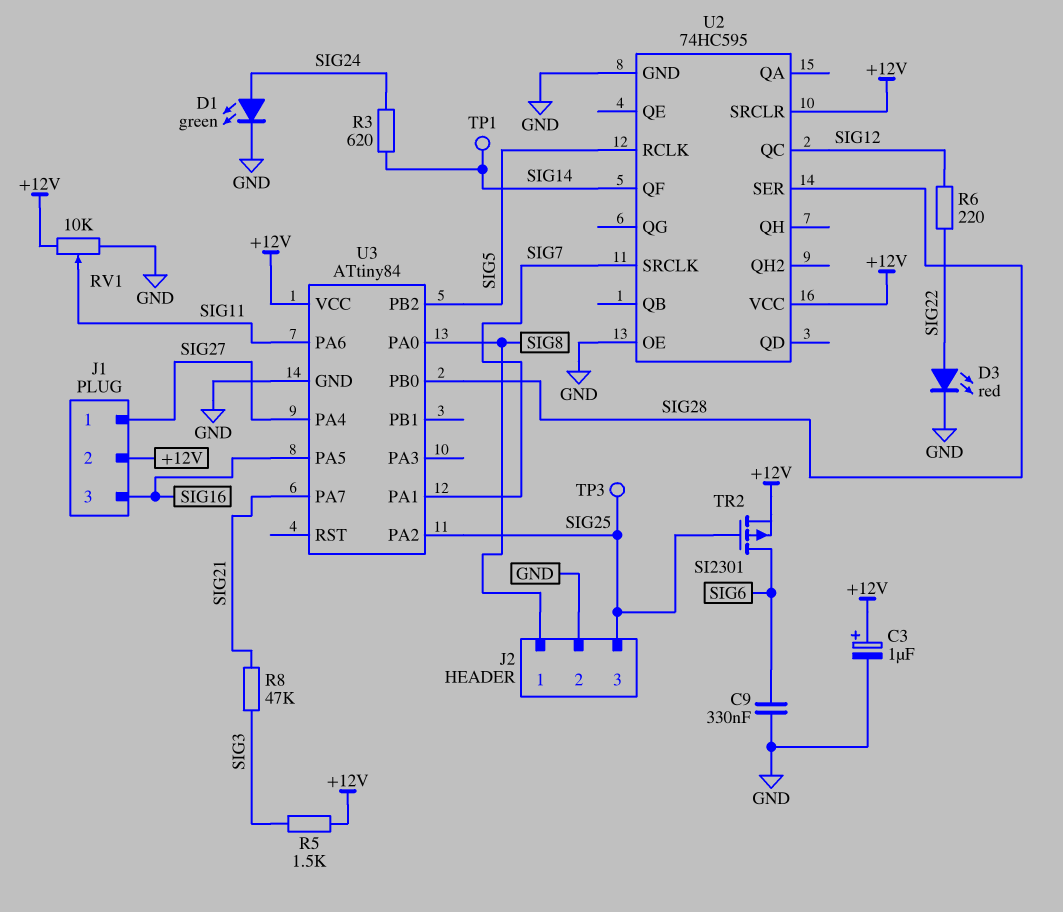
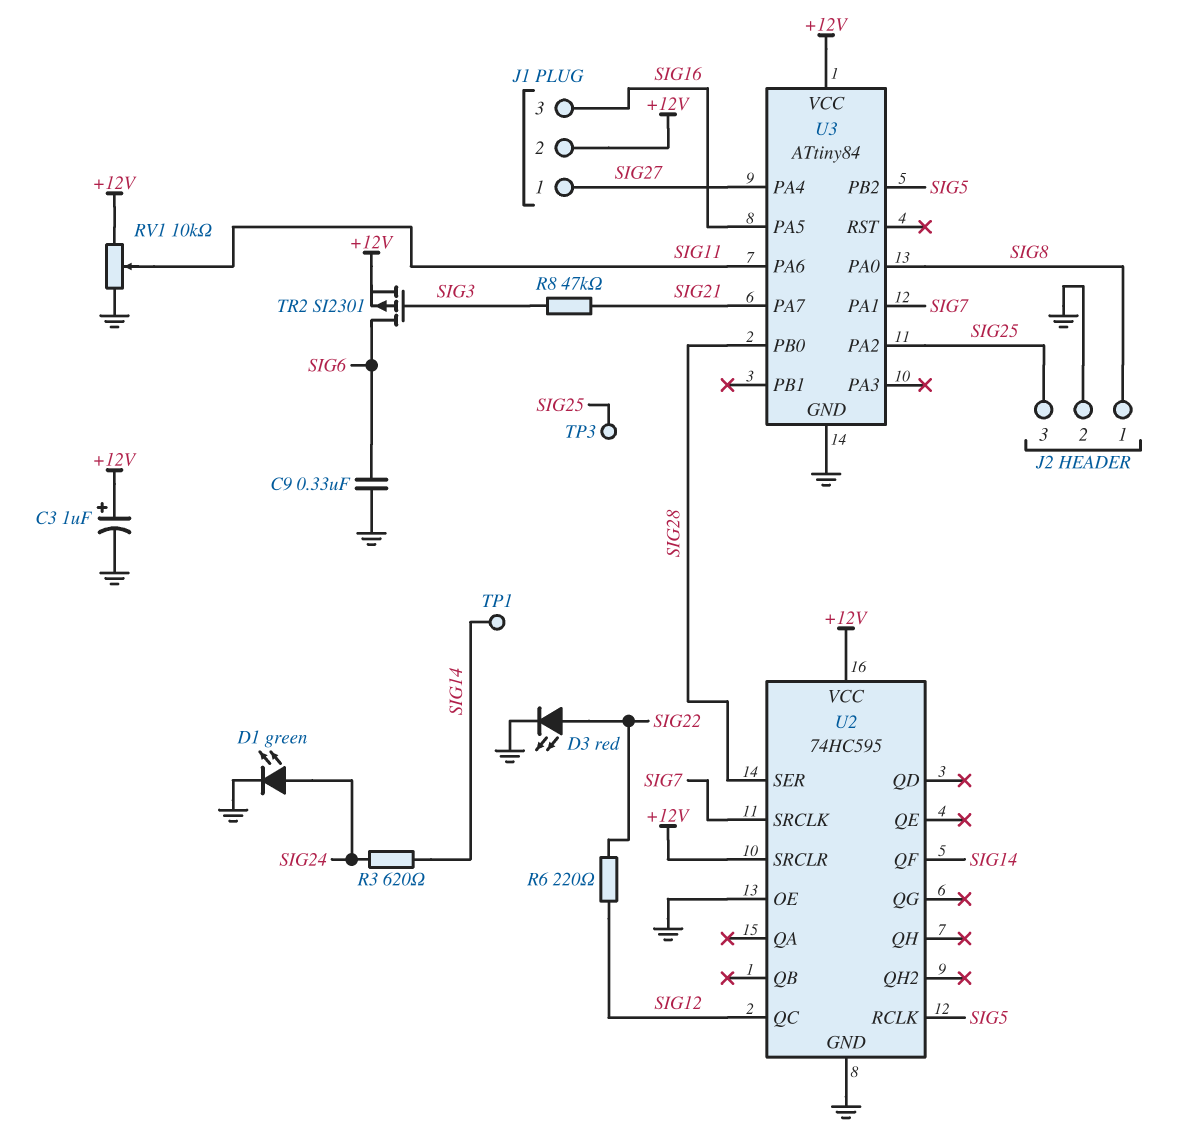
R5: 1.5k (+12V, SIG3) -> none
TR2: PMOS SI2301 (G SIG25, D SIG6, S +12V) -> PMOS SI2301 (G SIG3, D SIG6, S +12V)

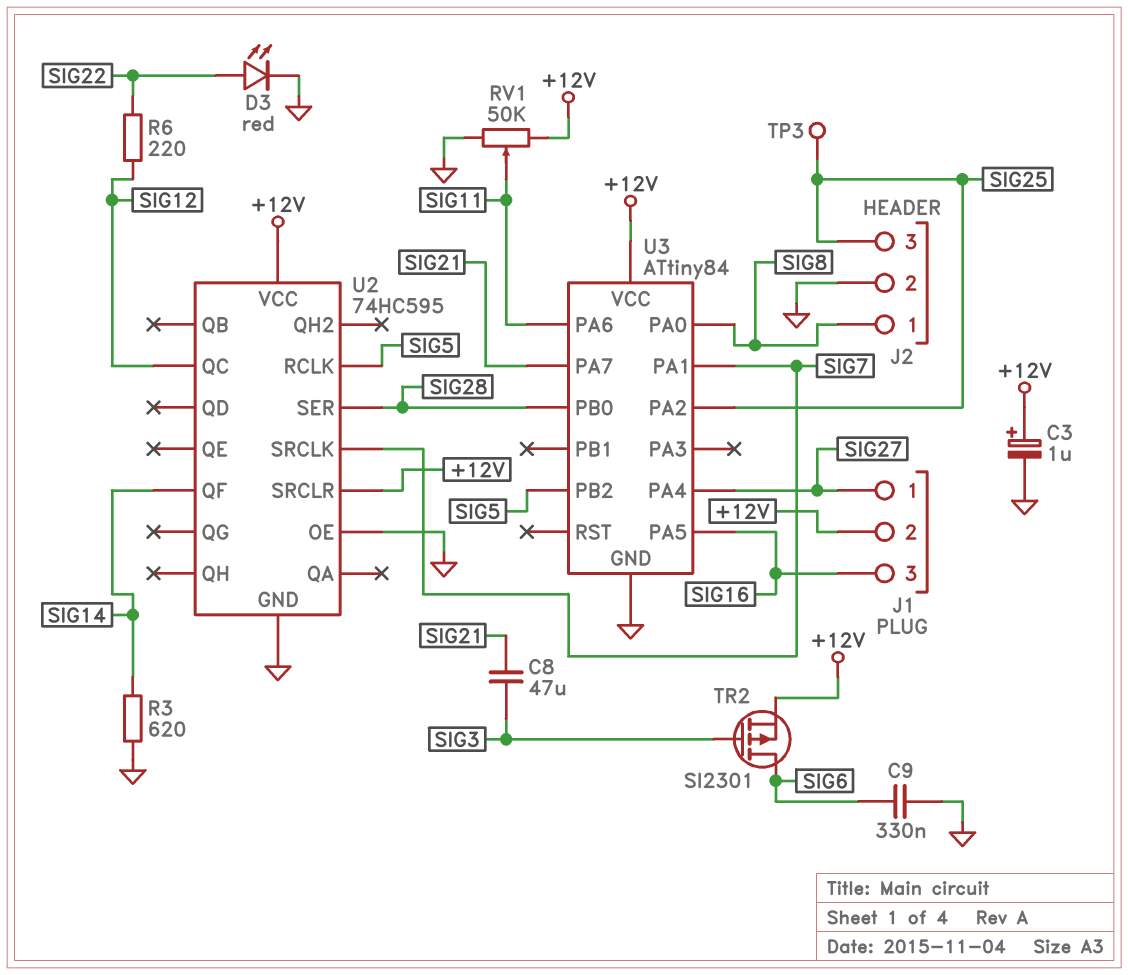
C8: none -> 47uF (SIG3, SIG21)
D1: LED green (A SIG24, K GND) -> none
R3: 620 (SIG14, SIG24) -> 620 (GND, SIG14)
R8: 47k (SIG3, SIG21) -> none
RV1: 10k (+12V, GND, wiper SIG11) -> 50k (+12V, GND, wiper SIG11)
TP1: test point (SIG14) -> none

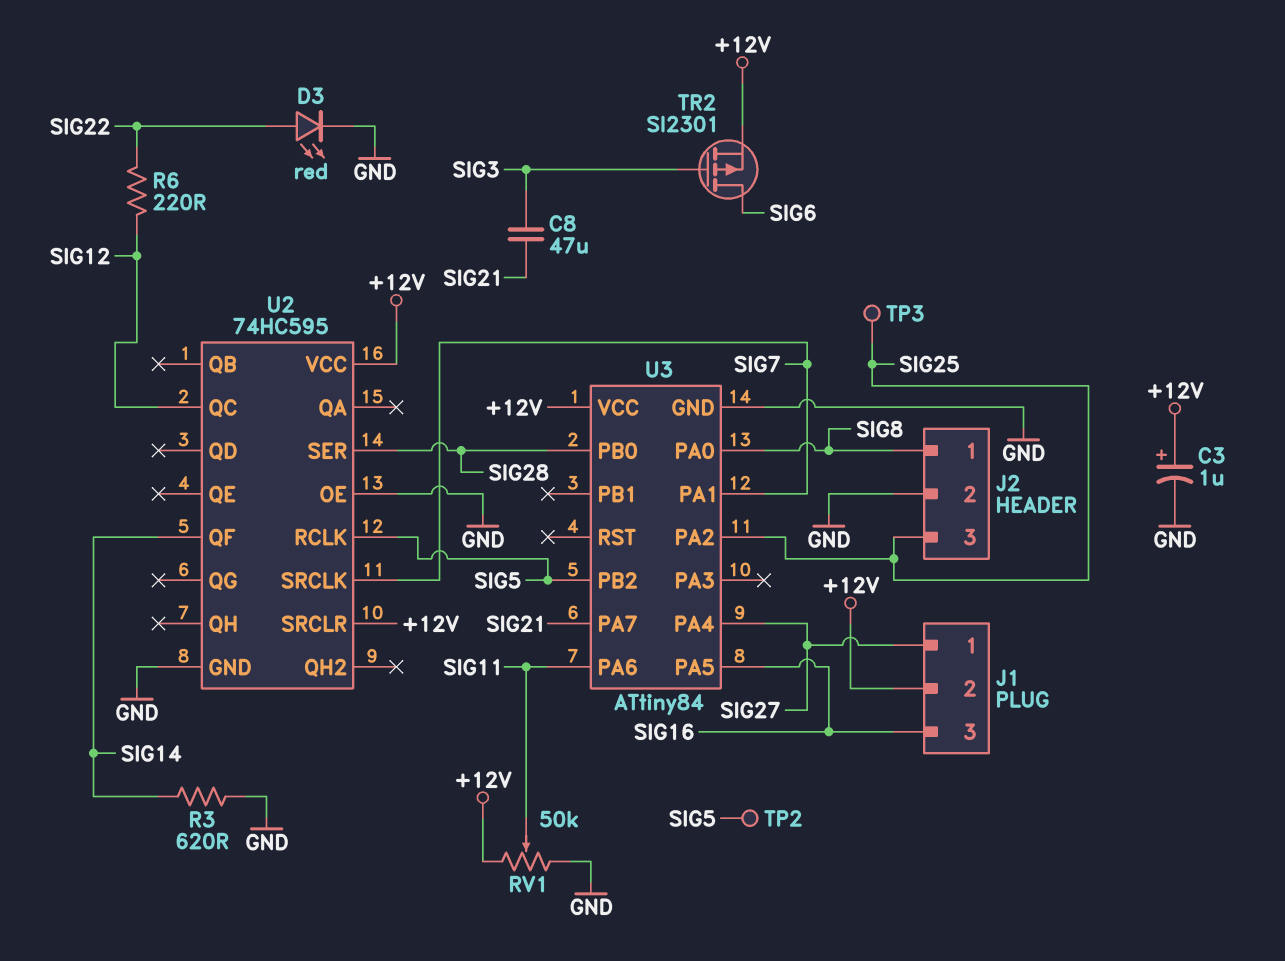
C9: 330nF (GND, SIG6) -> none
TP2: none -> test point (SIG5)

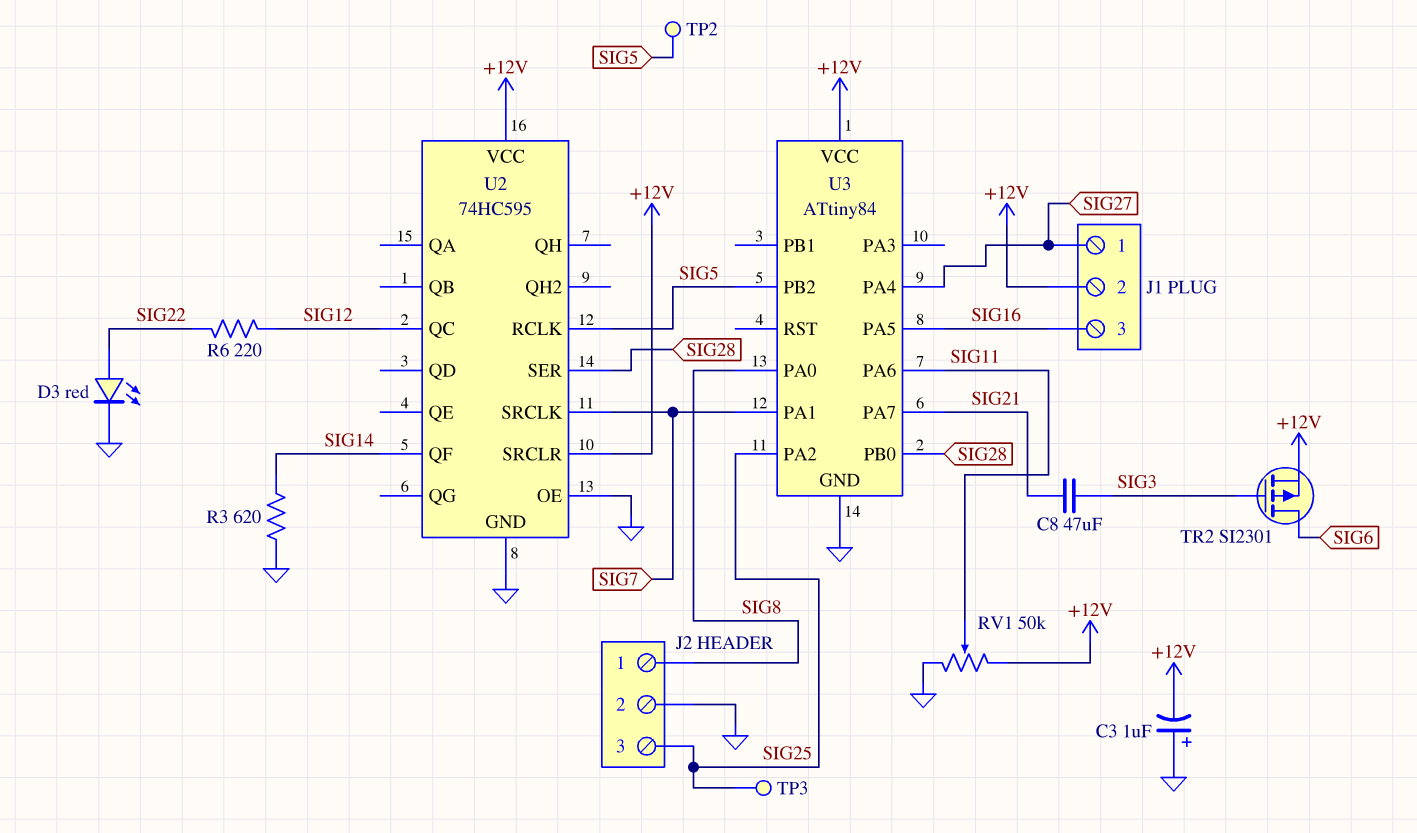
C3: 1uF (plus +12V, minus GND) -> 1uF (plus GND, minus +12V)

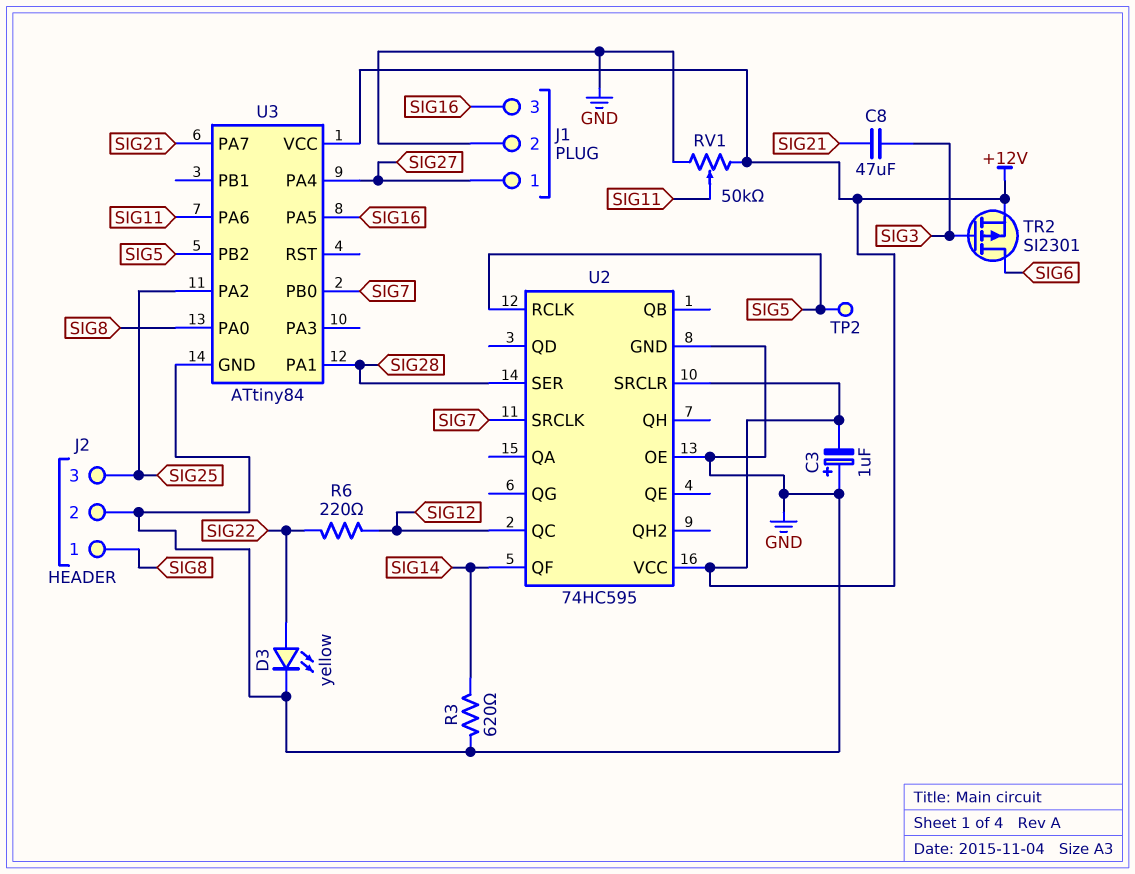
D3: LED red (A SIG22, K GND) -> LED yellow (A SIG22, K GND)
J1 pin 2: +12V -> GND
TP3: test point (SIG25) -> none
U3 pin PA1: SIG7 -> SIG28
U3 pin PB0: SIG28 -> SIG7

